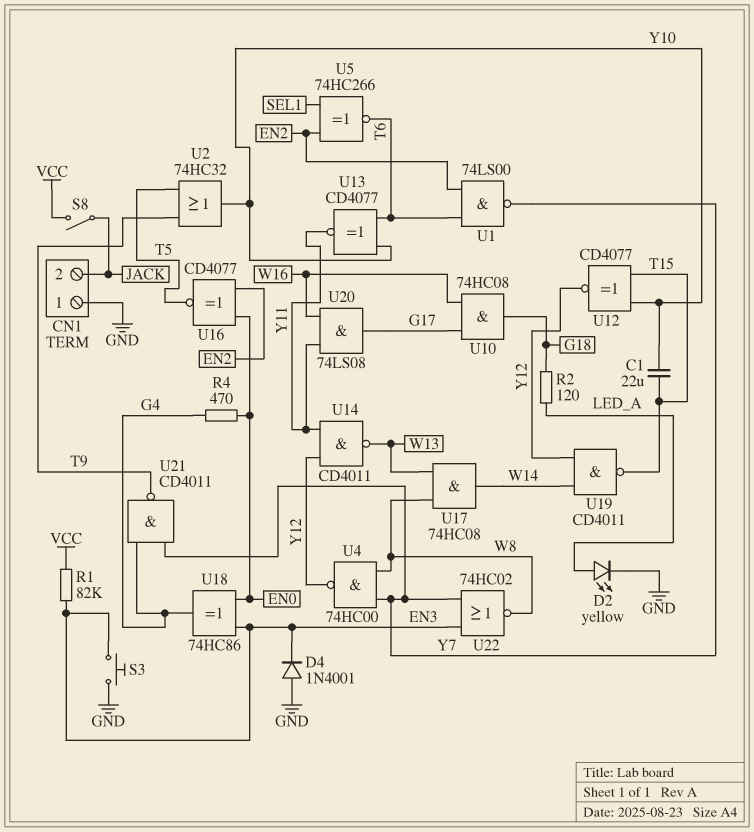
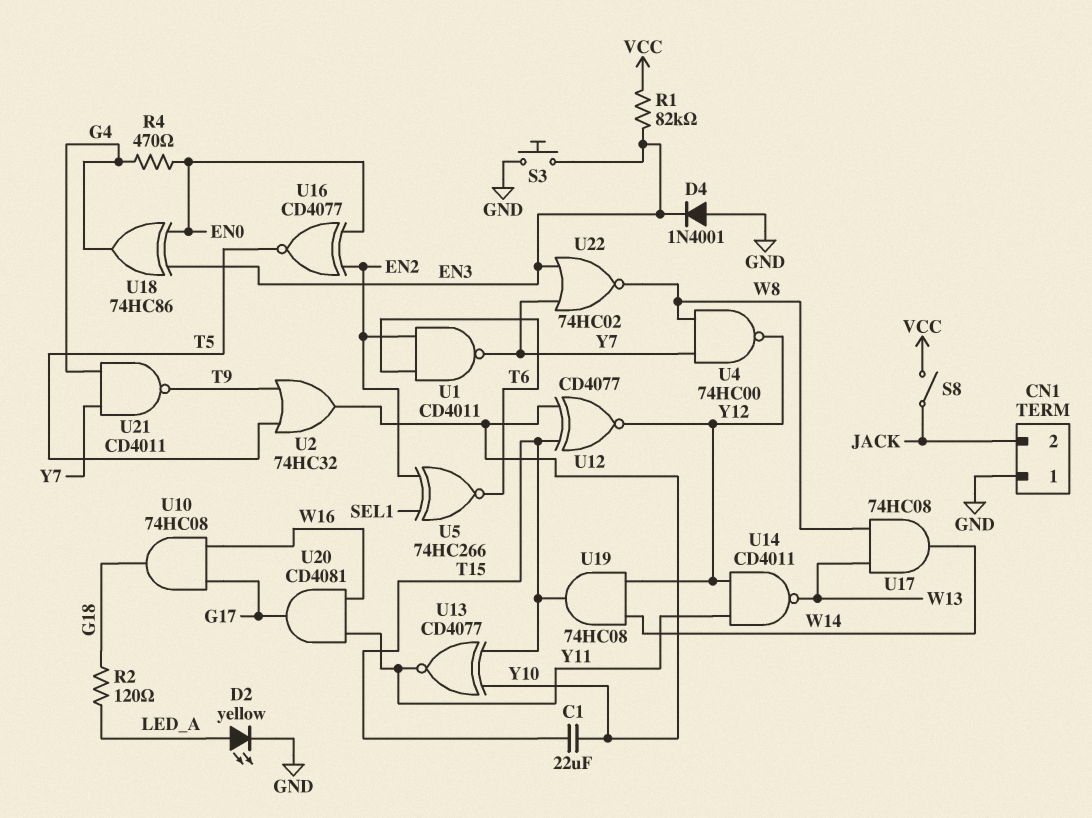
U1: NAND 74LS00 (in EN2, in T6, out Y7) -> NAND CD4011 (in EN2, in T6, out Y7)
U13: XNOR CD4077 (in T6, in Y10, out Y11) -> XNOR CD4077 (in T15, in Y10, out Y11)
U19: NAND CD4011 (in W14, in Y12, out T15) -> AND 74HC08 (in W14, in Y12, out T15)
U20: AND 74LS08 (in W16, in Y11, out G17) -> AND CD4081 (in W16, in Y11, out G17)

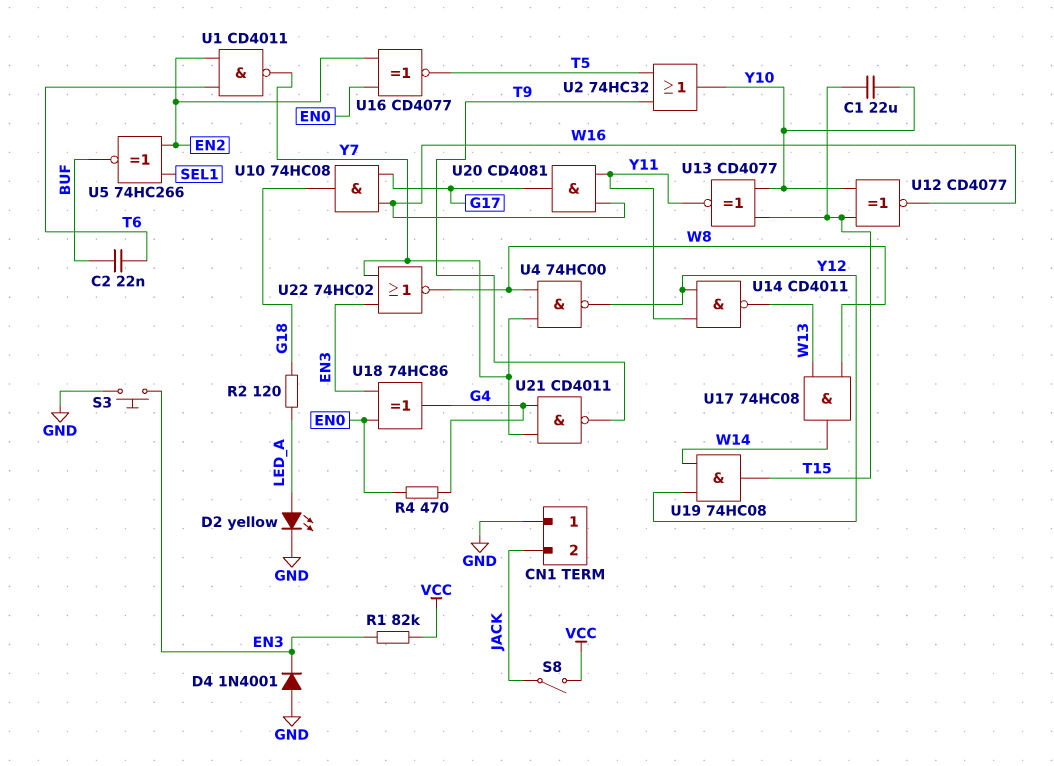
C2: none -> 22nF (BUF, T6)
U5: XNOR 74HC266 (in EN2, in SEL1, out T6) -> XNOR 74HC266 (in EN2, in SEL1, out BUF)
U12: XNOR CD4077 (in T15, in Y10, out Y12) -> XNOR CD4077 (in T15, in Y10, out W16)

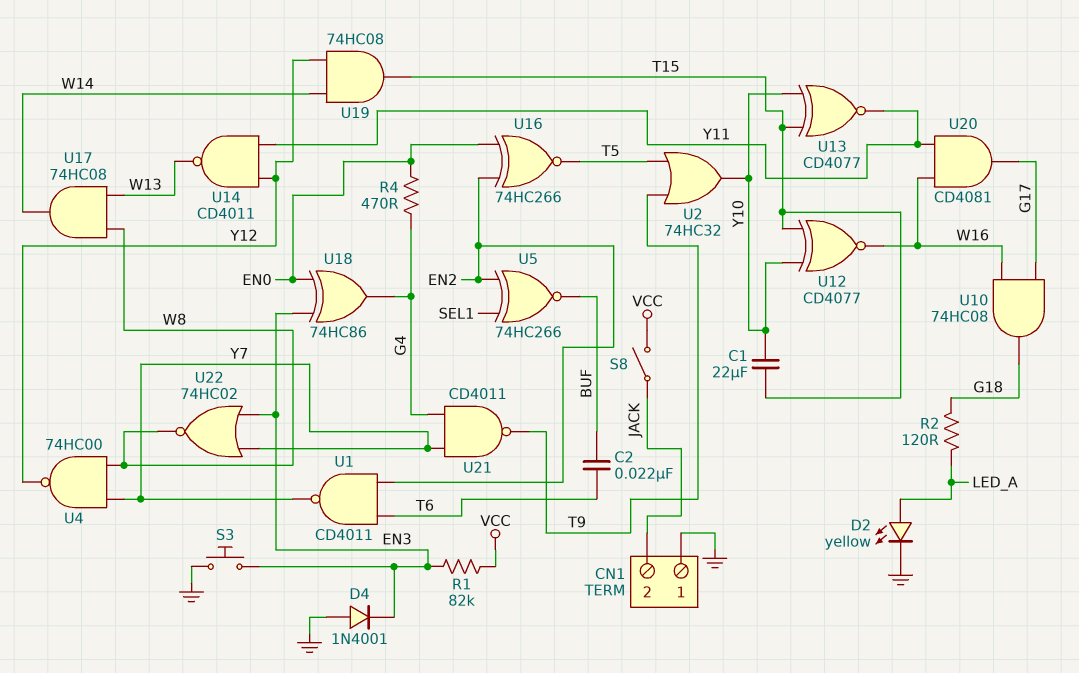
U16: XNOR CD4077 (in EN0, in EN2, out T5) -> XNOR 74HC266 (in EN0, in EN2, out T5)

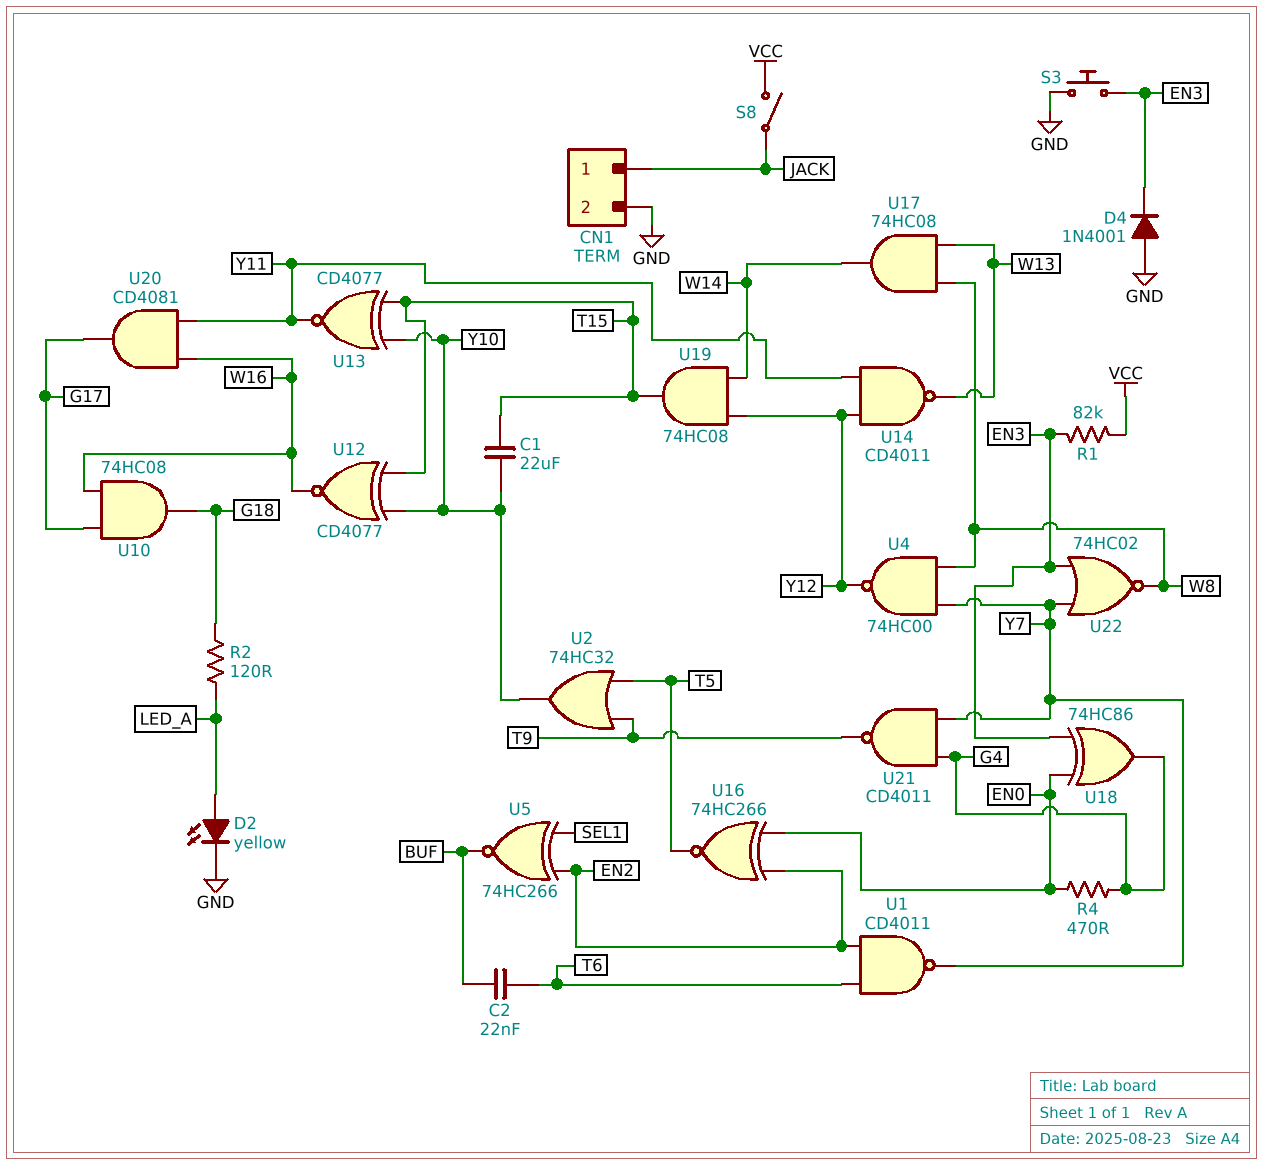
CN1 pin 1: GND -> JACK
CN1 pin 2: JACK -> GND

